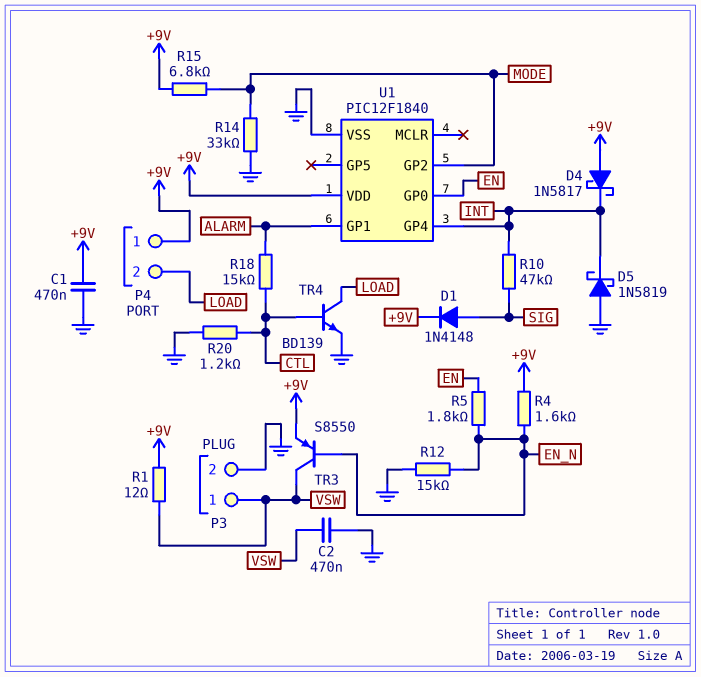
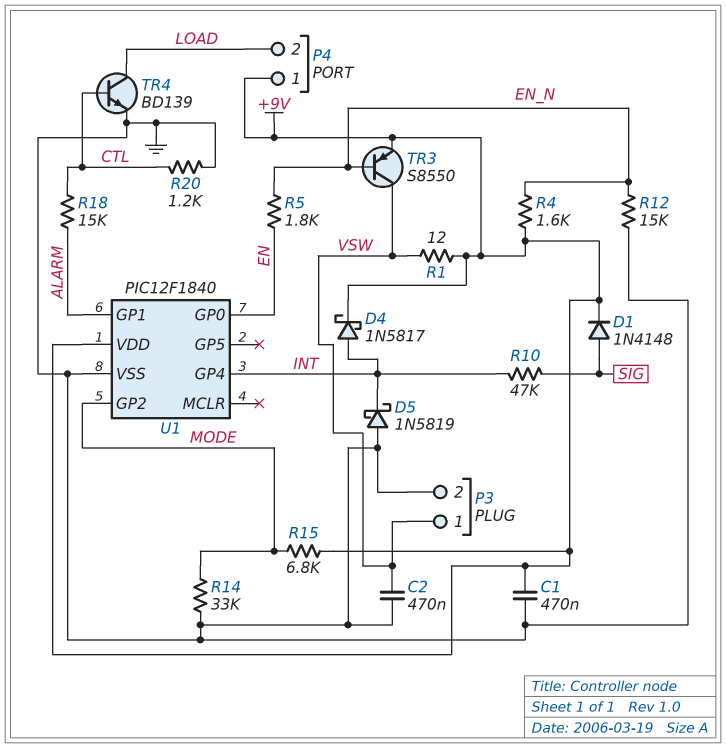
D4: schottky 1N5817 (A +9V, K INT) -> schottky 1N5817 (A INT, K +9V)

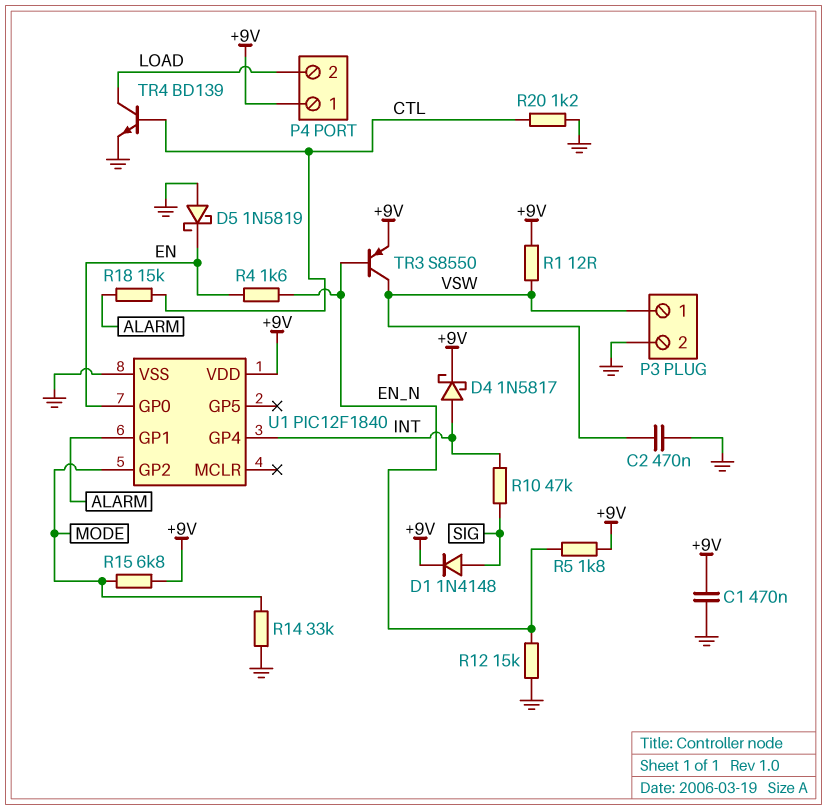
D5: schottky 1N5819 (A GND, K INT) -> schottky 1N5819 (A GND, K EN)
R4: 1.6k (+9V, EN_N) -> 1.6k (EN, EN_N)
R5: 1.8k (EN, EN_N) -> 1.8k (+9V, EN_N)

